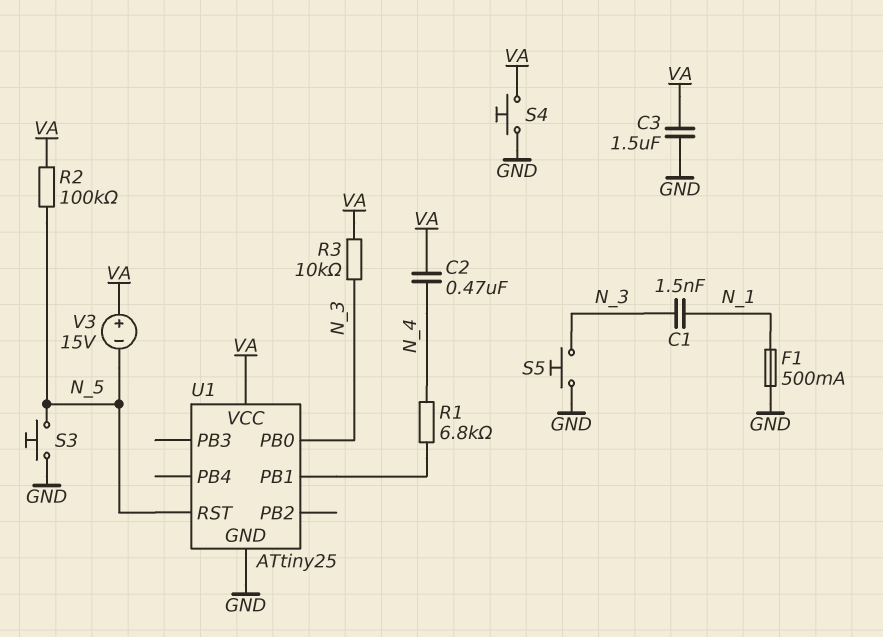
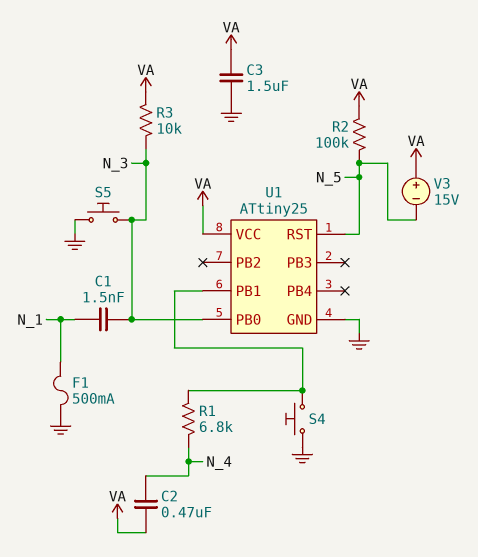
S3: button (GND, N_5) -> none
S4: button (GND, VA) -> button (GND, U1/PB1)

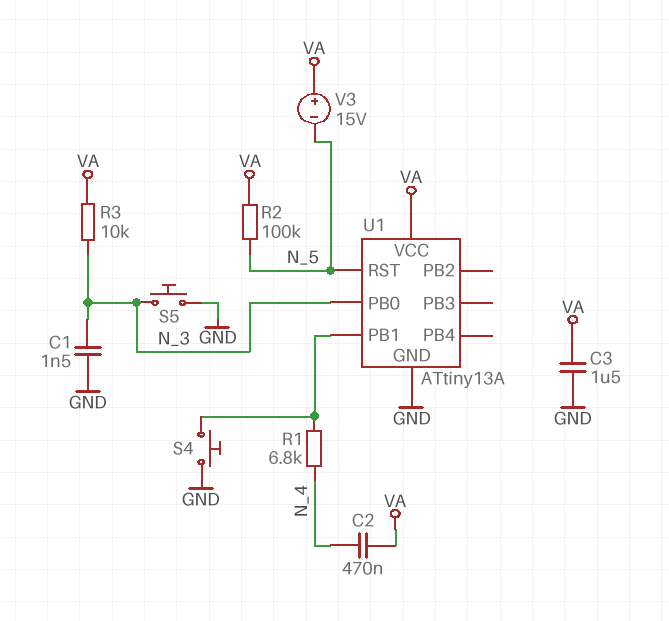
C1: 1.5nF (N_1, N_3) -> 1.5nF (GND, N_3)
F1: 500mA (GND, N_1) -> none
U1: ATtiny25 -> ATtiny13A

